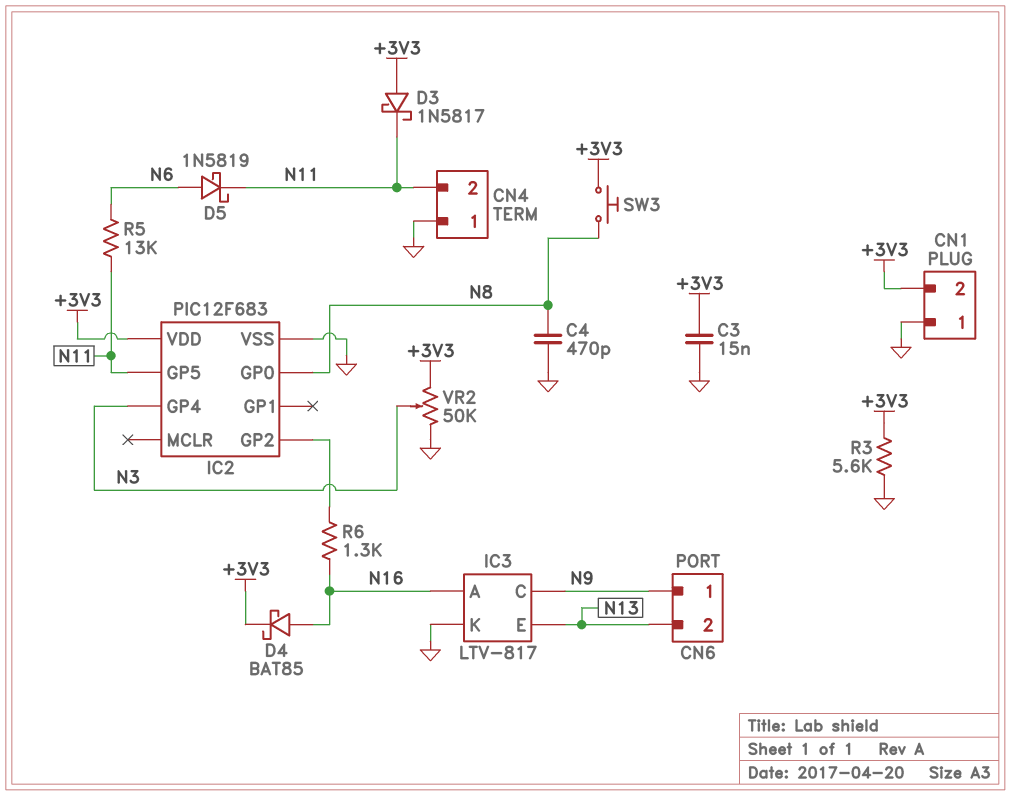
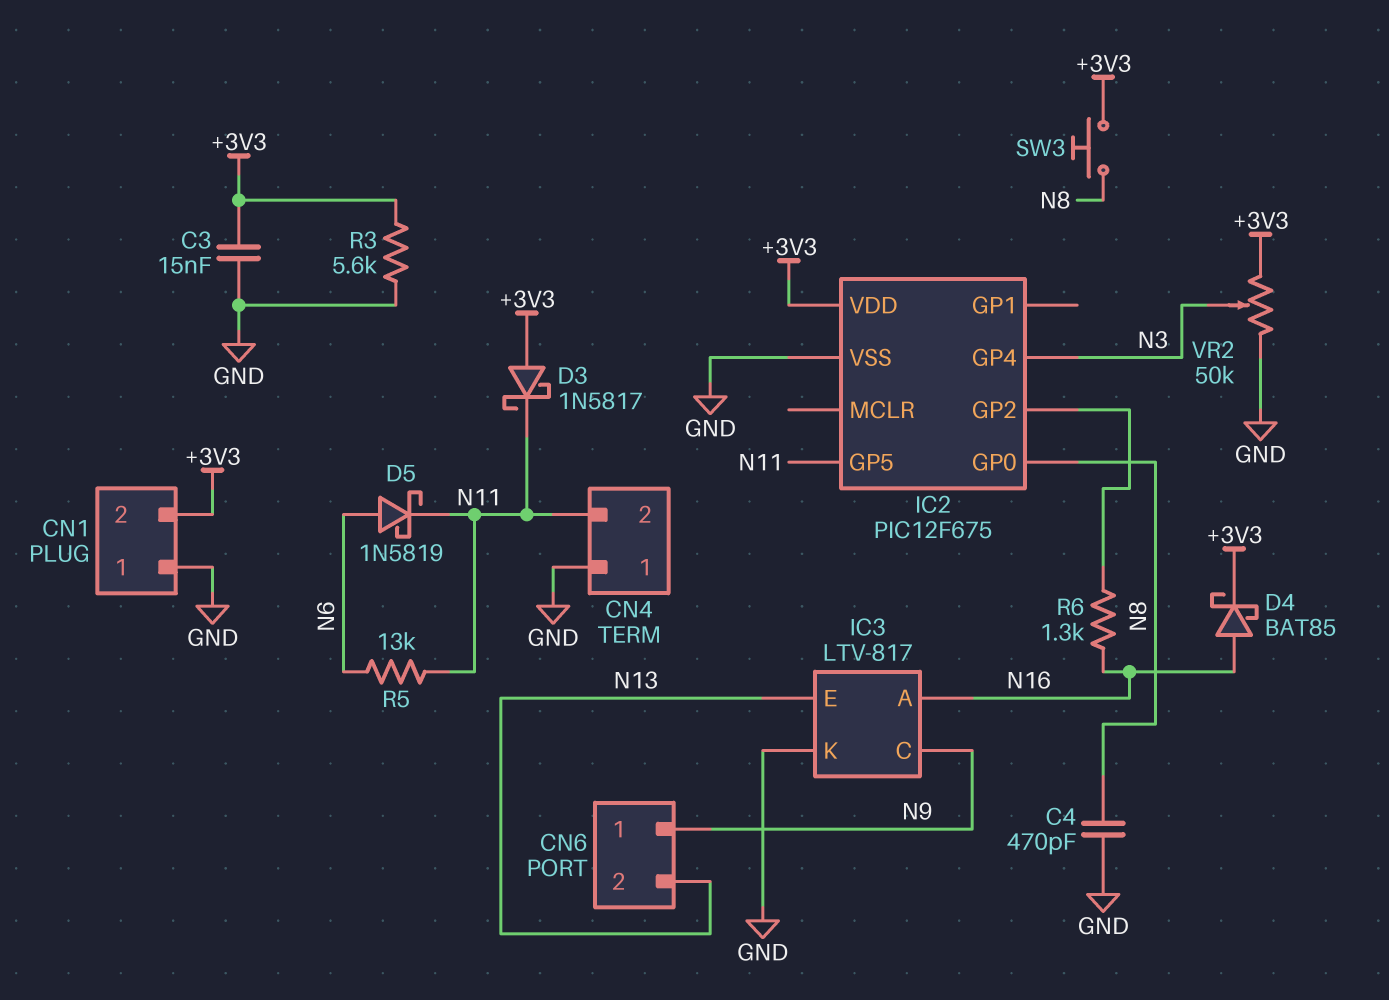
IC2: PIC12F683 -> PIC12F675

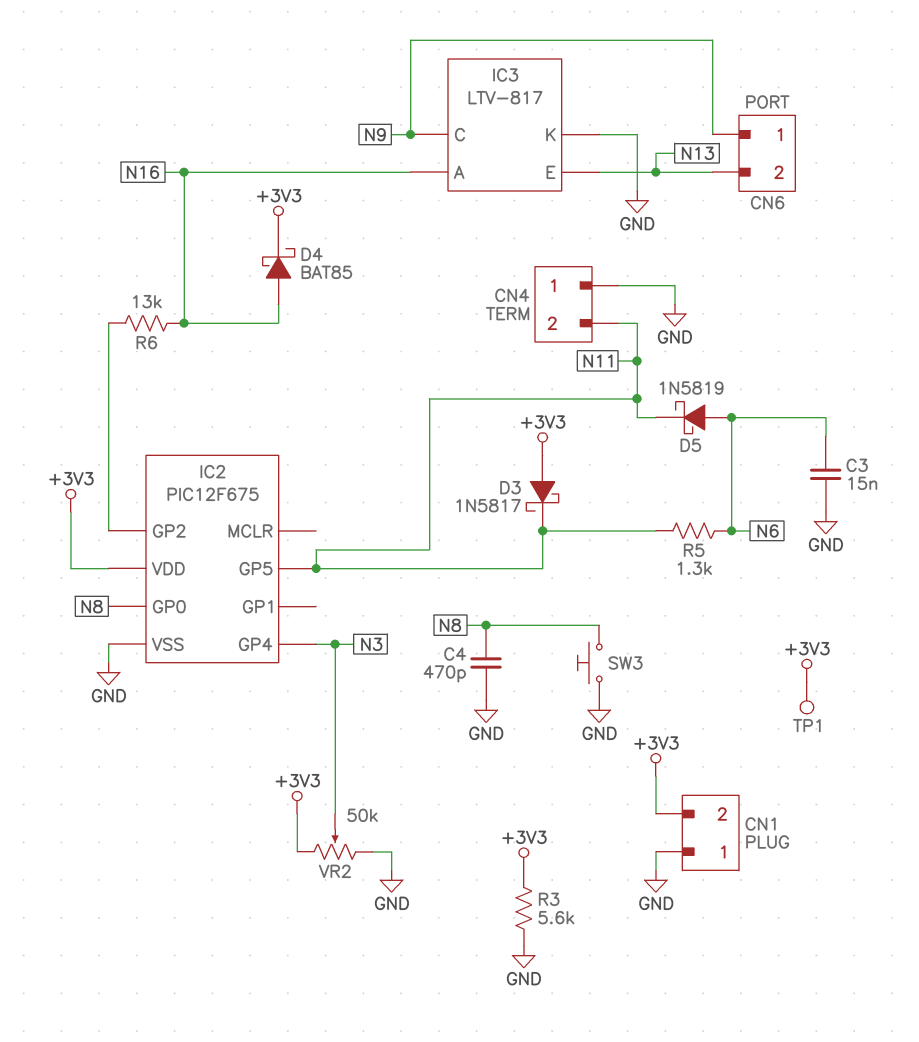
C3: 15nF (+3V3, GND) -> 15nF (GND, N6)
R5: 13k (N6, N11) -> 1.3k (N6, N11)
R6: 1.3k (IC2/GP2, N16) -> 13k (IC2/GP2, N16)
SW3: button (+3V3, N8) -> button (GND, N8)
TP1: none -> test point (+3V3)

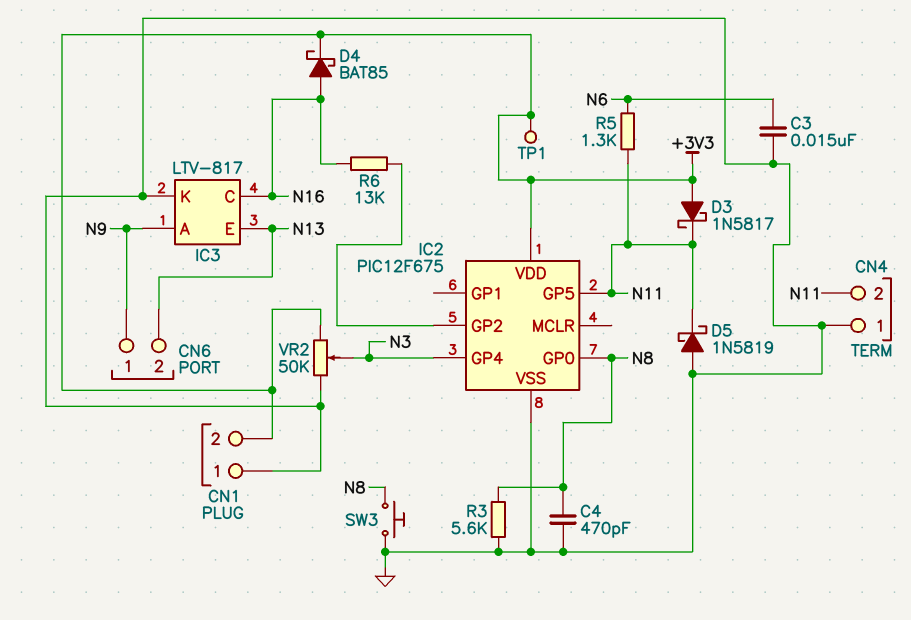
D5: schottky 1N5819 (A N6, K N11) -> schottky 1N5819 (A GND, K N11)
IC3 pin A: N16 -> N9
IC3 pin C: N9 -> N16
R3: 5.6k (+3V3, GND) -> 5.6k (GND, N8)

